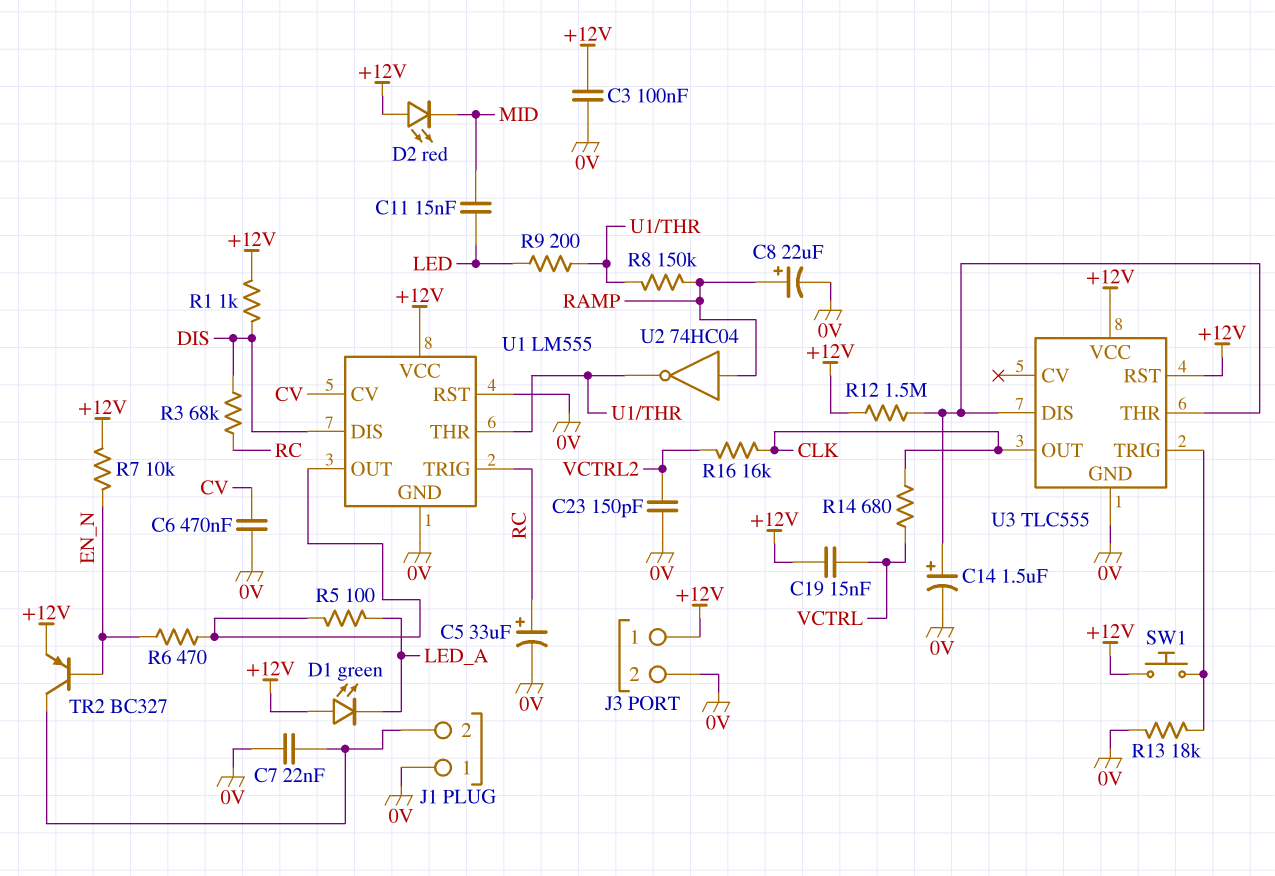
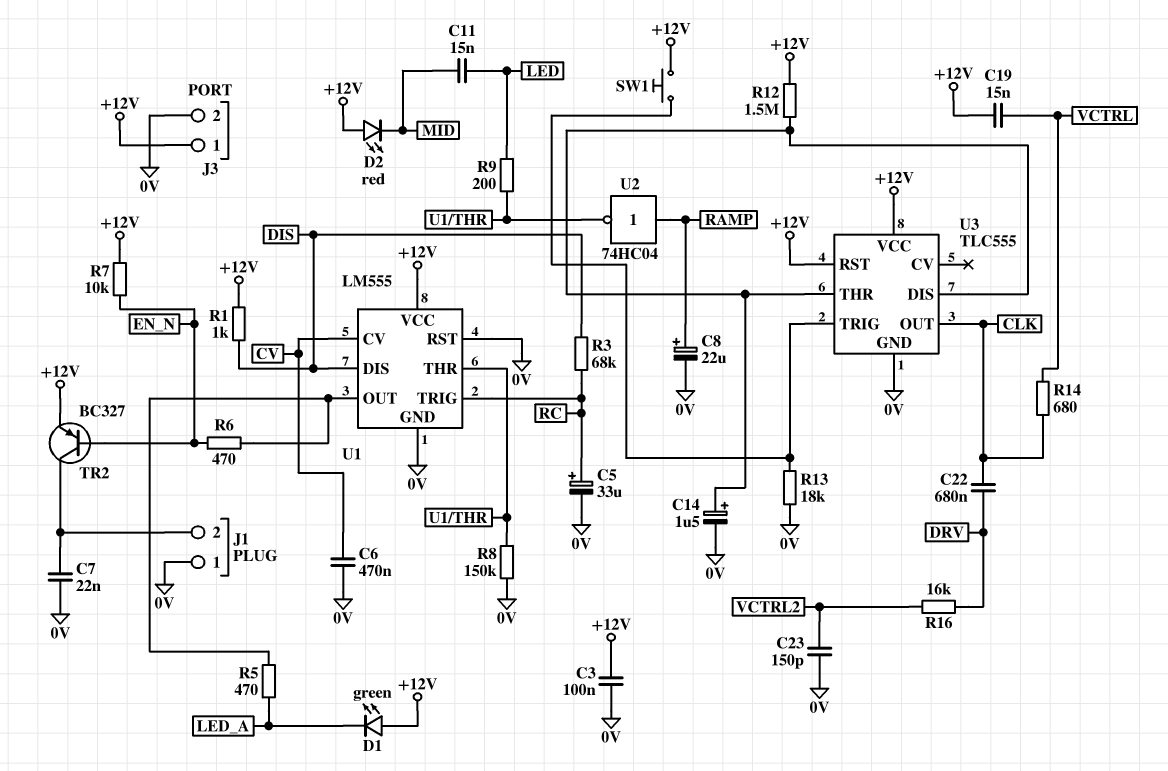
C22: none -> 680nF (CLK, DRV)
R5: 100 (LED_A, U1/OUT) -> 470 (LED_A, U1/OUT)
R8: 150k (RAMP, U1/THR) -> 150k (0V, U1/THR)
R16: 16k (CLK, VCTRL2) -> 16k (DRV, VCTRL2)

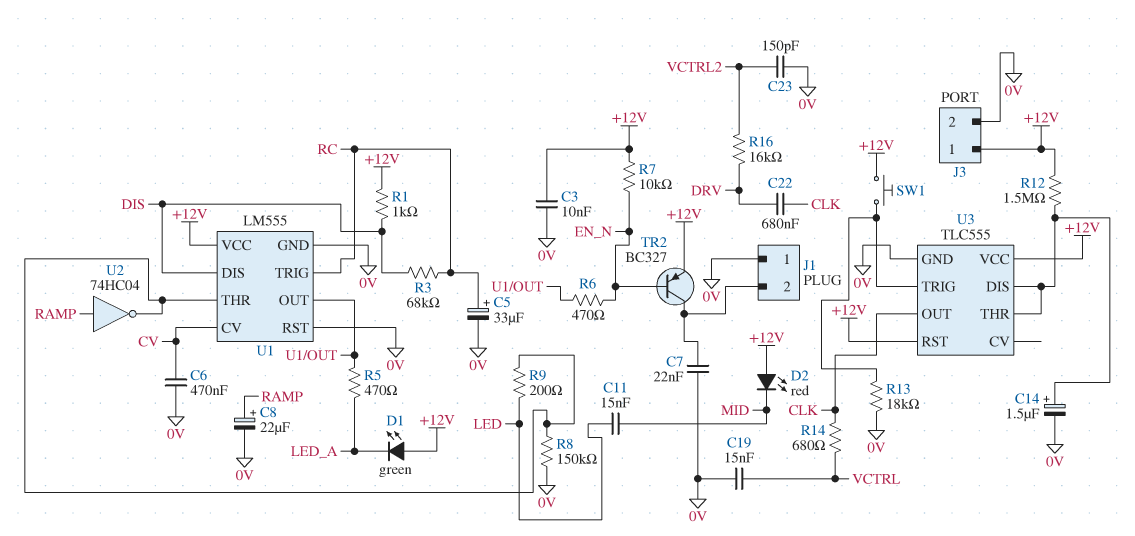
C3: 100nF (+12V, 0V) -> 10nF (+12V, 0V)
C19: 15nF (+12V, VCTRL) -> 15nF (0V, VCTRL)

